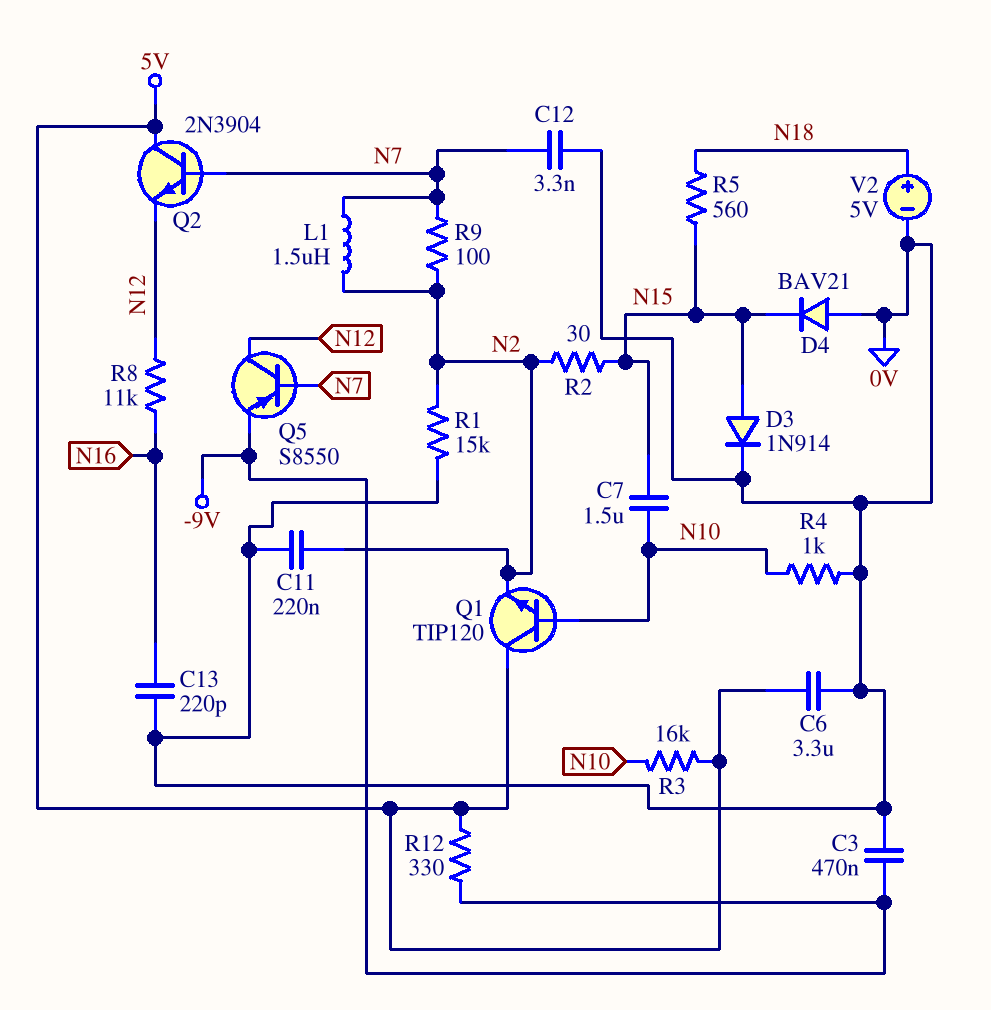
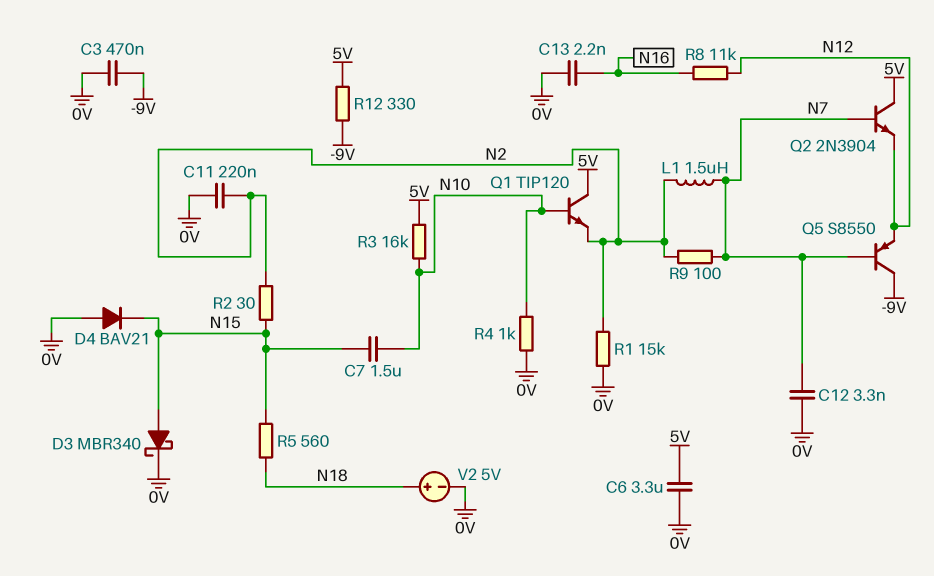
C13: 220pF (0V, N16) -> 2.2nF (0V, N16)
D3: diode 1N914 (A N15, K 0V) -> schottky MBR340 (A N15, K 0V)
Q5: PNP S8550 (B N7, C N12, E -9V) -> PNP S8550 (B N7, C -9V, E N12)

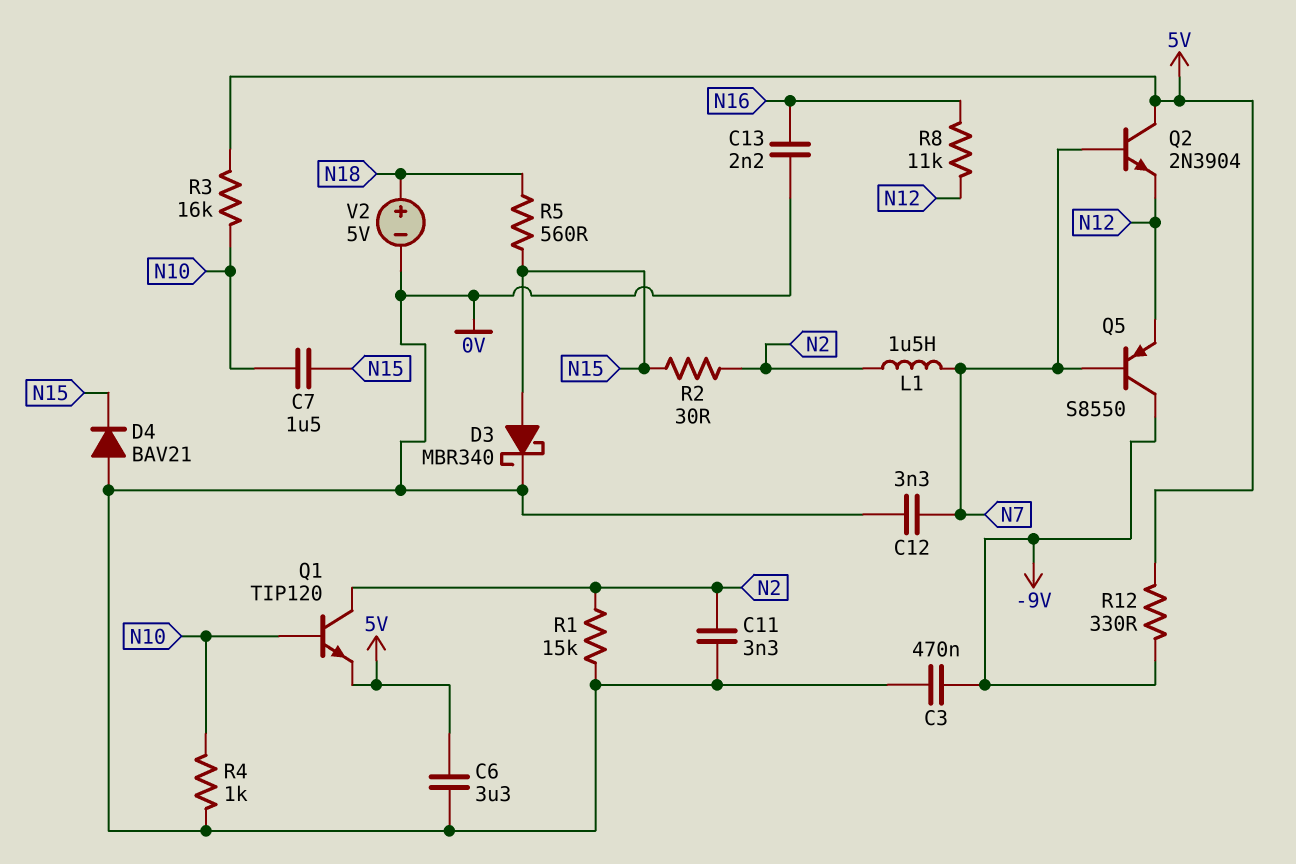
C11: 220nF (0V, N2) -> 3.3nF (0V, N2)
Q1: NPN TIP120 (B N10, C 5V, E N2) -> NPN TIP120 (B N10, C N2, E 5V)
R9: 100 (N2, N7) -> none

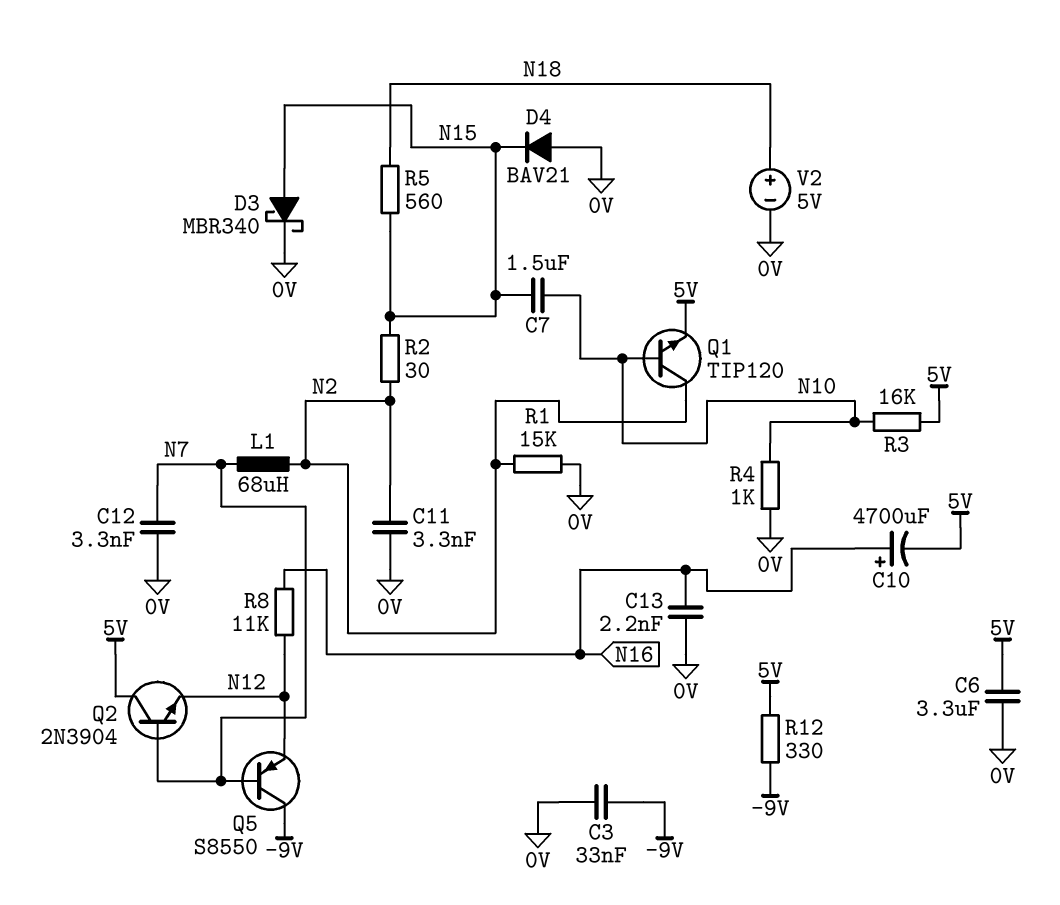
C3: 470nF (-9V, 0V) -> 33nF (-9V, 0V)
C10: none -> 4700uF (plus N16, minus 5V)
L1: 1.5uH (N2, N7) -> 68uH (N2, N7)

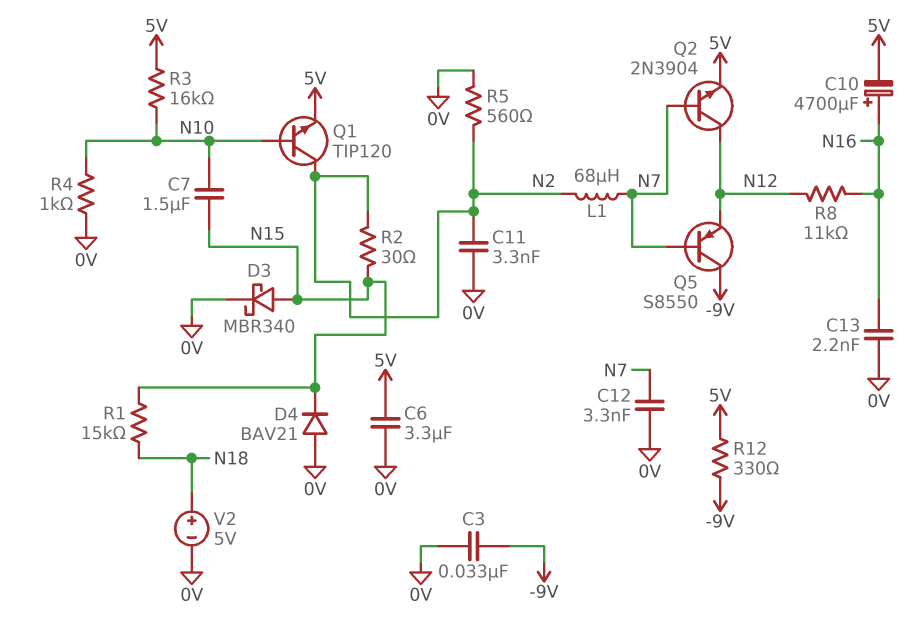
Q2: NPN 2N3904 (B N7, C 5V, E N12) -> NPN 2N3904 (B N7, C N12, E 5V)
R1: 15k (0V, N2) -> 15k (N15, N18)
R5: 560 (N15, N18) -> 560 (0V, N2)

